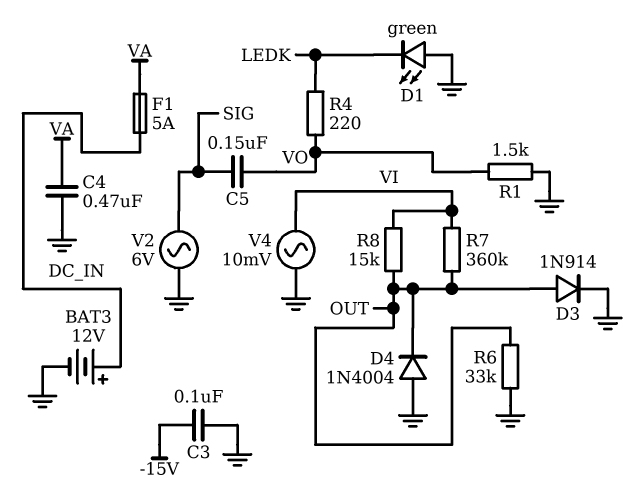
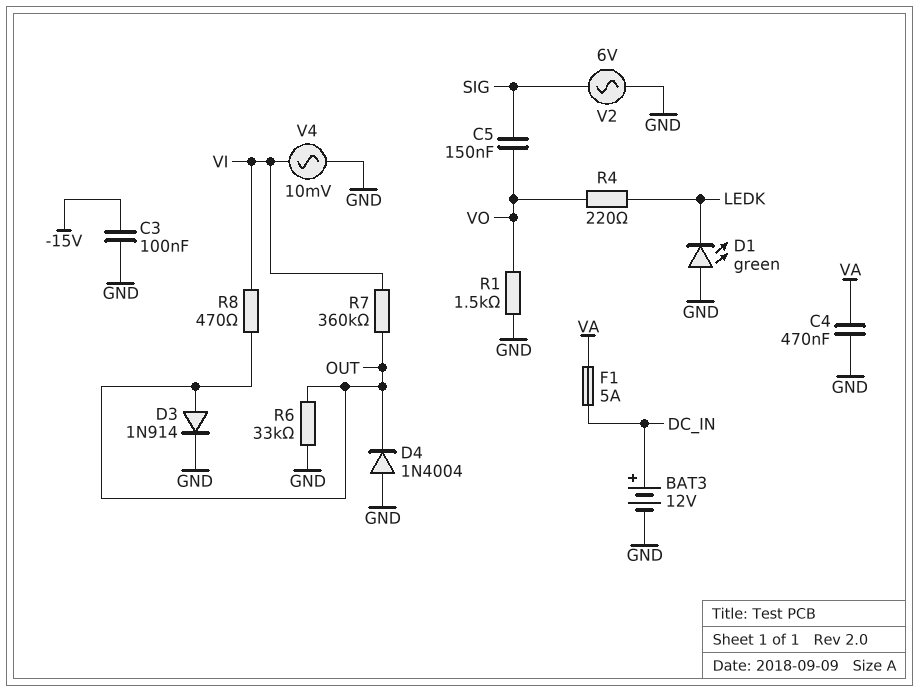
R8: 15k (OUT, VI) -> 470 (OUT, VI)

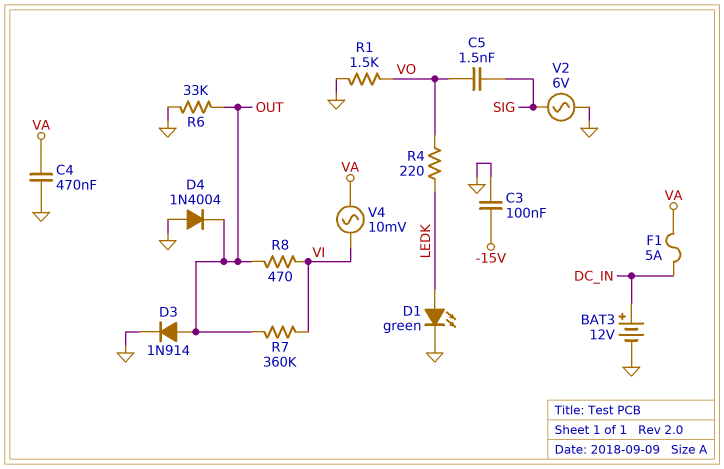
C5: 150nF (SIG, VO) -> 1.5nF (SIG, VO)
D1: LED green (A GND, K LEDK) -> LED green (A LEDK, K GND)
V4: AC 10mV (GND, VI) -> AC 10mV (VA, VI)

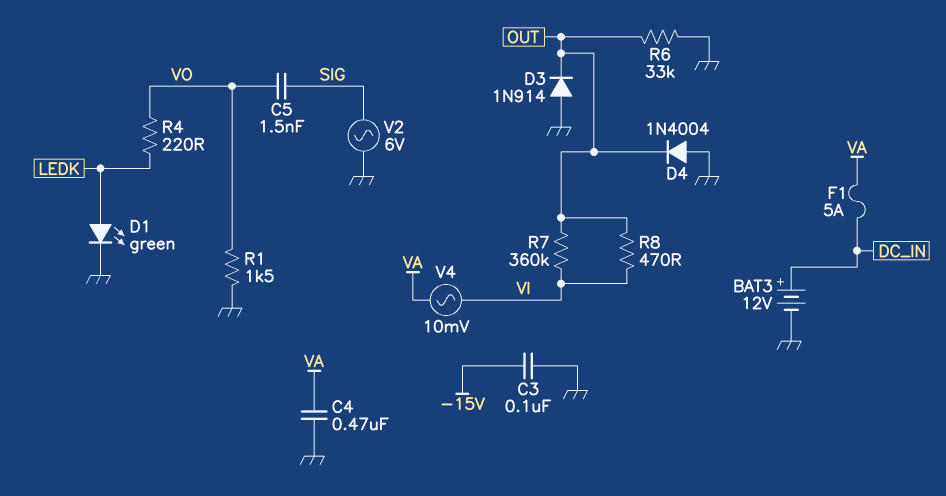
D3: diode 1N914 (A OUT, K GND) -> diode 1N914 (A GND, K OUT)

